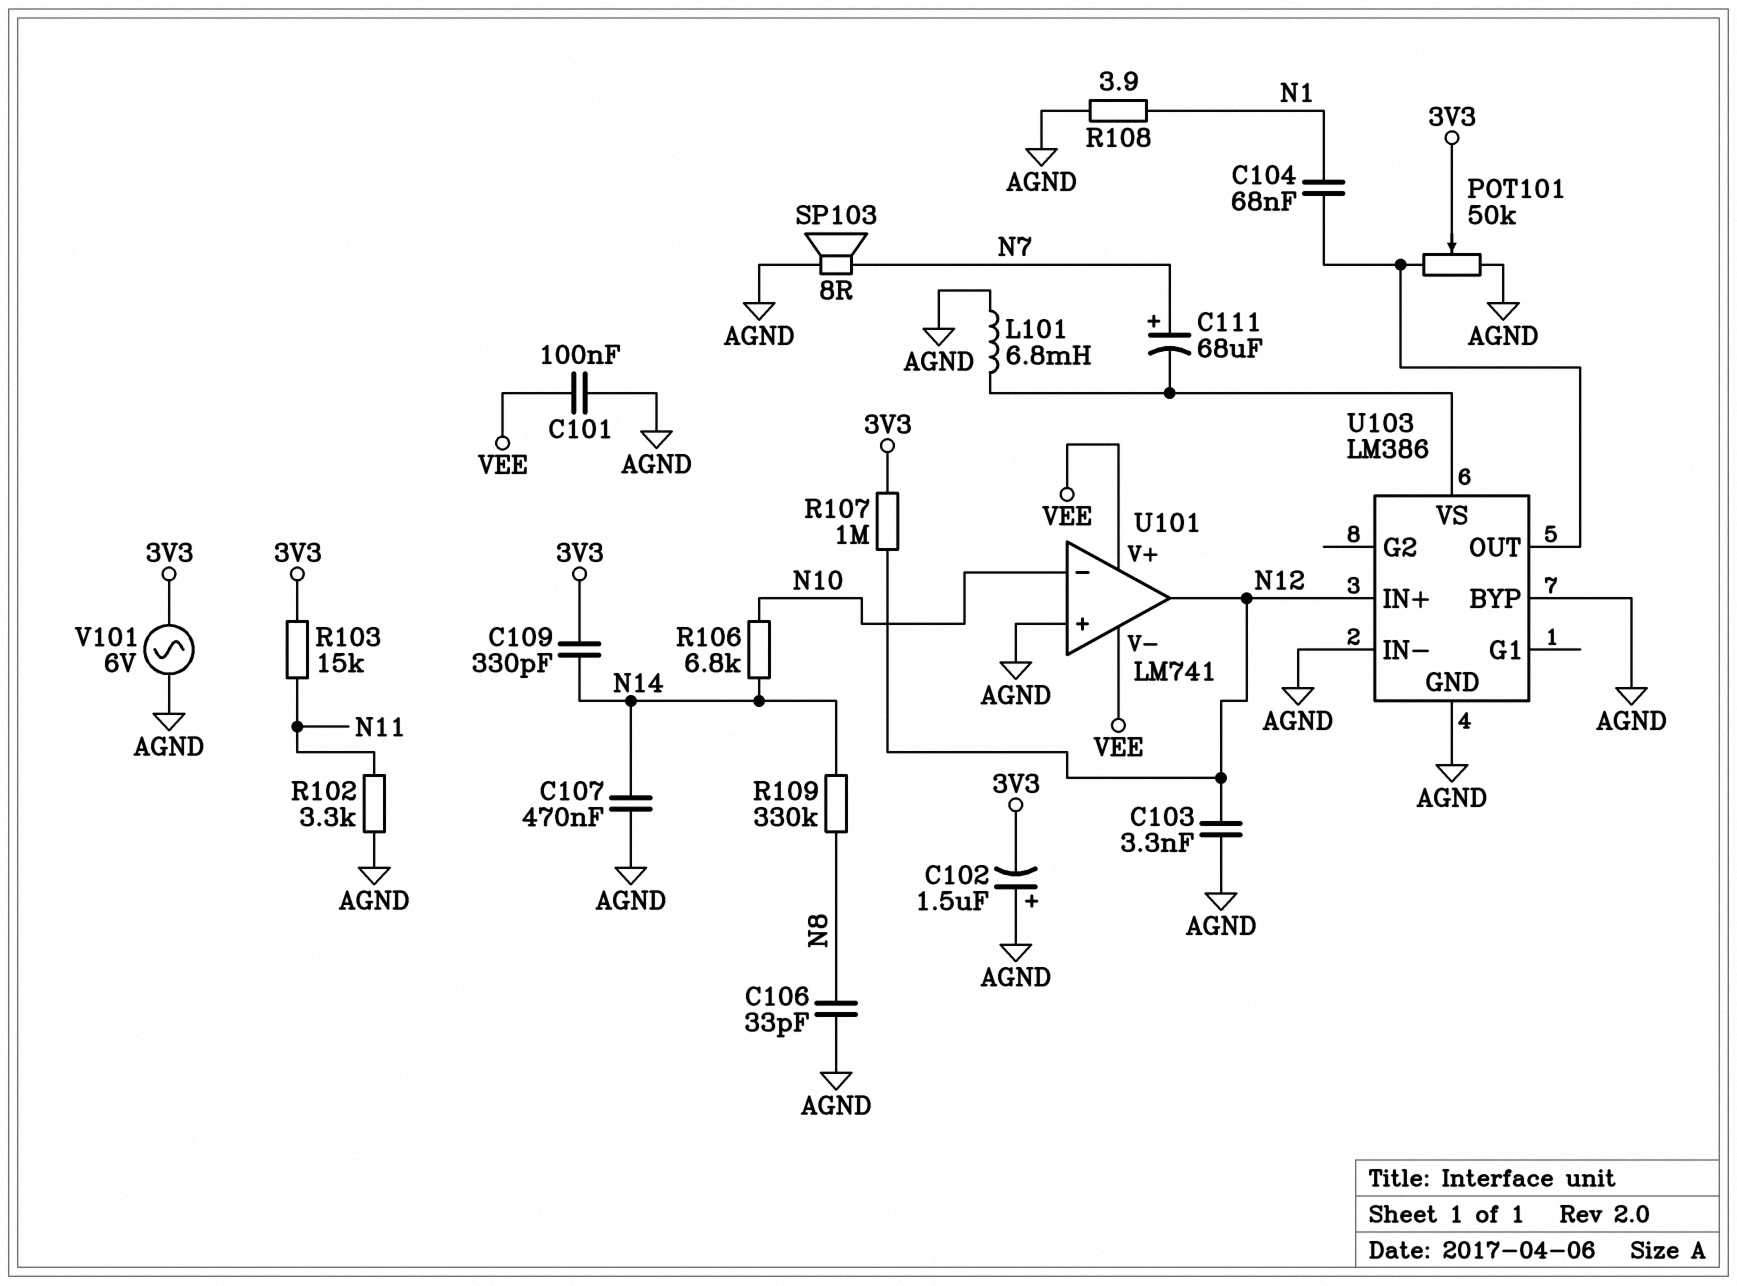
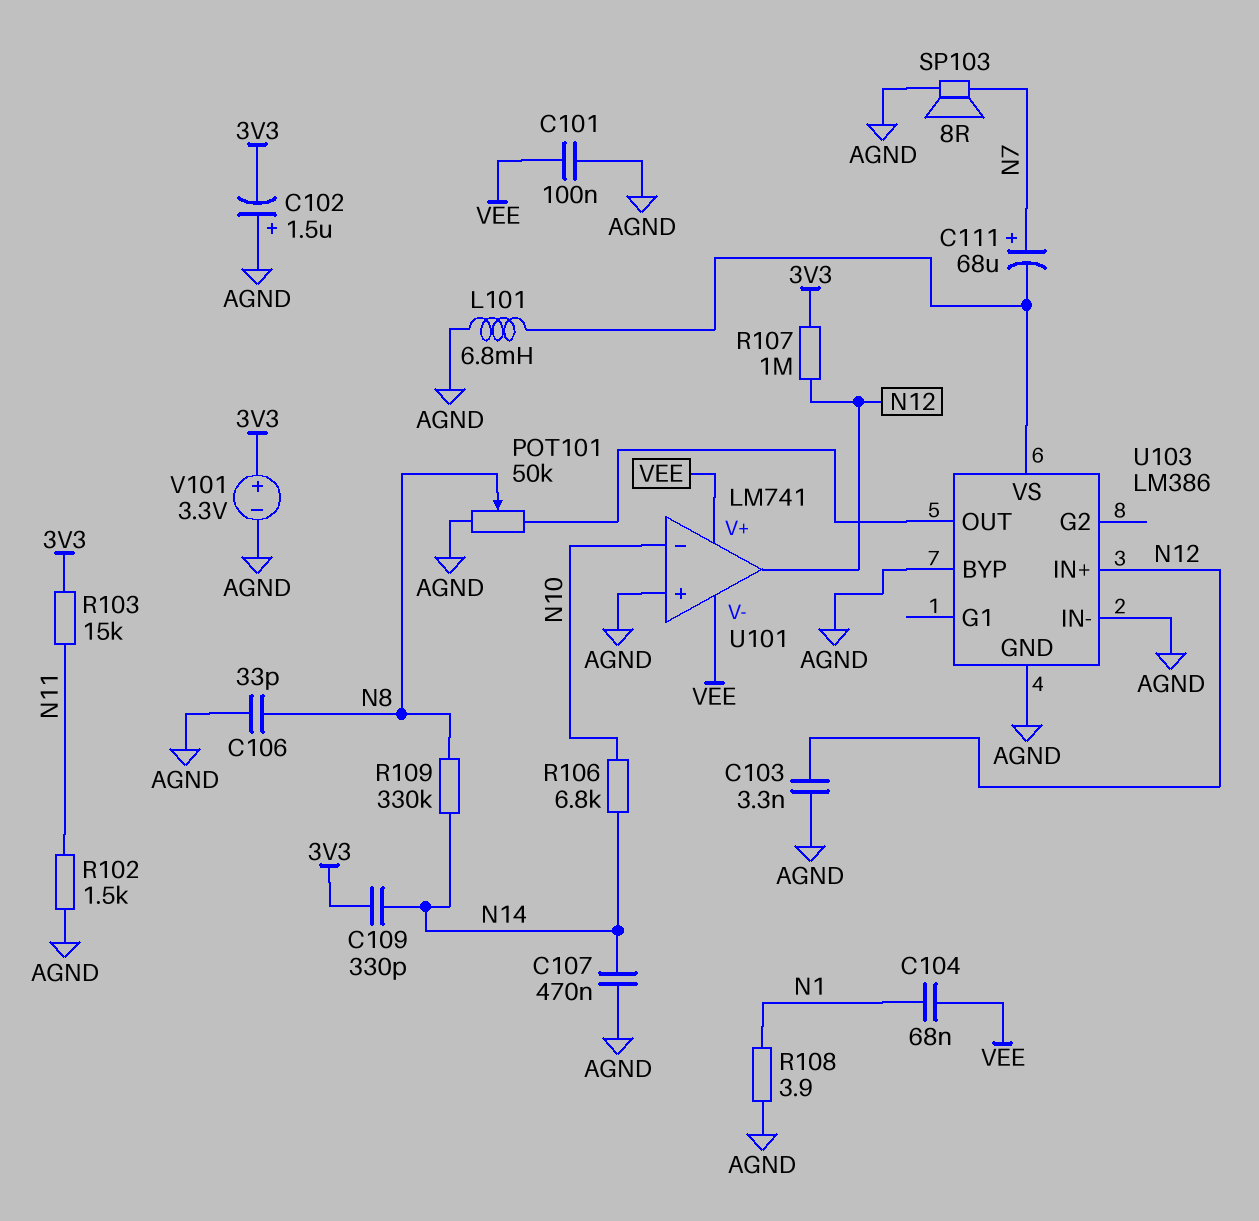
C104: 68nF (N1, U103/OUT) -> 68nF (N1, VEE)
POT101: 50k (AGND, U103/OUT, wiper 3V3) -> 50k (AGND, U103/OUT, wiper N8)
R102: 3.3k (AGND, N11) -> 1.5k (AGND, N11)
V101: AC 6V (3V3, AGND) -> 3.3V (plus 3V3, minus AGND)

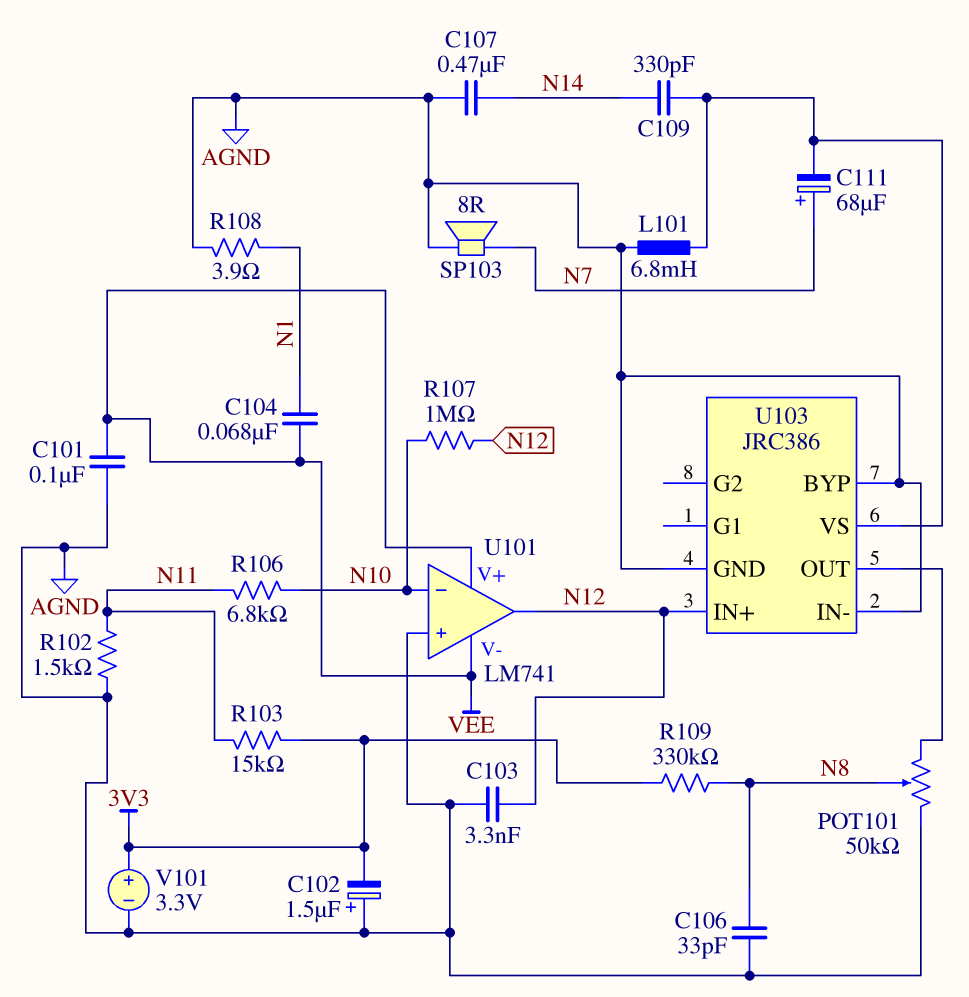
C109: 330pF (3V3, N14) -> 330pF (N14, U103/VS)
R106: 6.8k (N10, N14) -> 6.8k (N10, N11)
R107: 1M (3V3, N12) -> 1M (N10, N12)
R109: 330k (N8, N14) -> 330k (3V3, N8)
U103: LM386 -> JRC386

